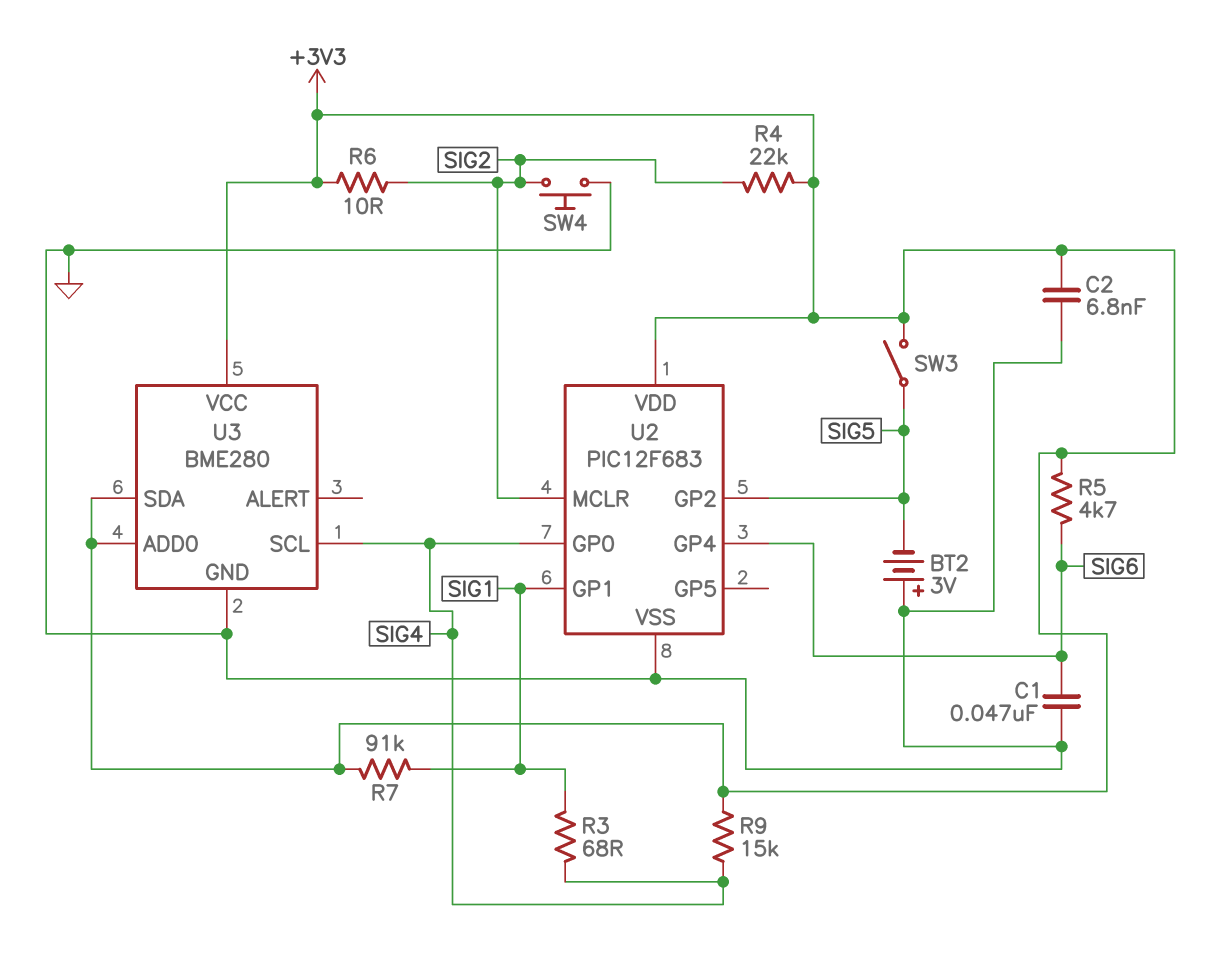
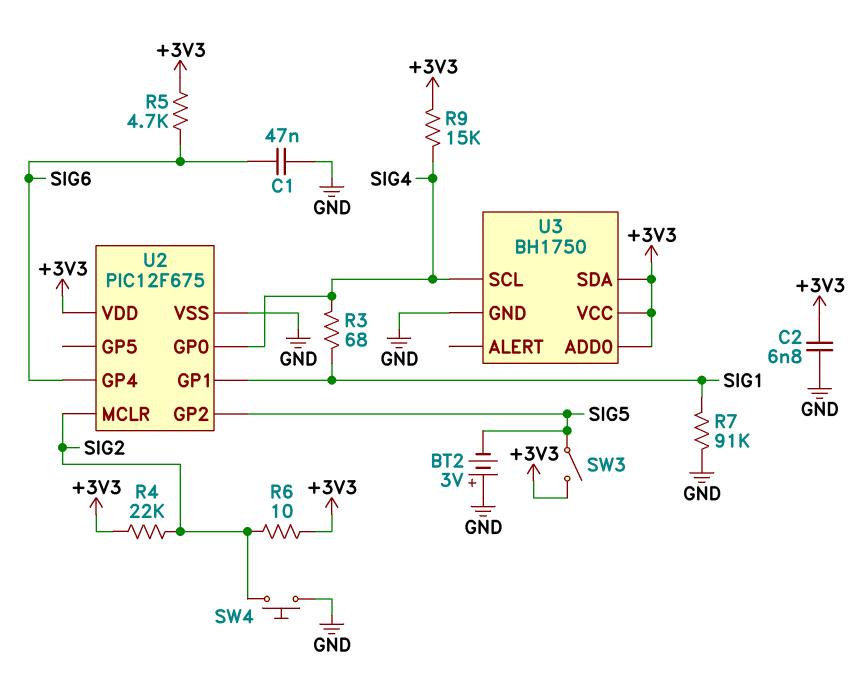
R7: 91k (+3V3, SIG1) -> 91k (GND, SIG1)
U2: PIC12F683 -> PIC12F675
U3: BME280 -> BH1750

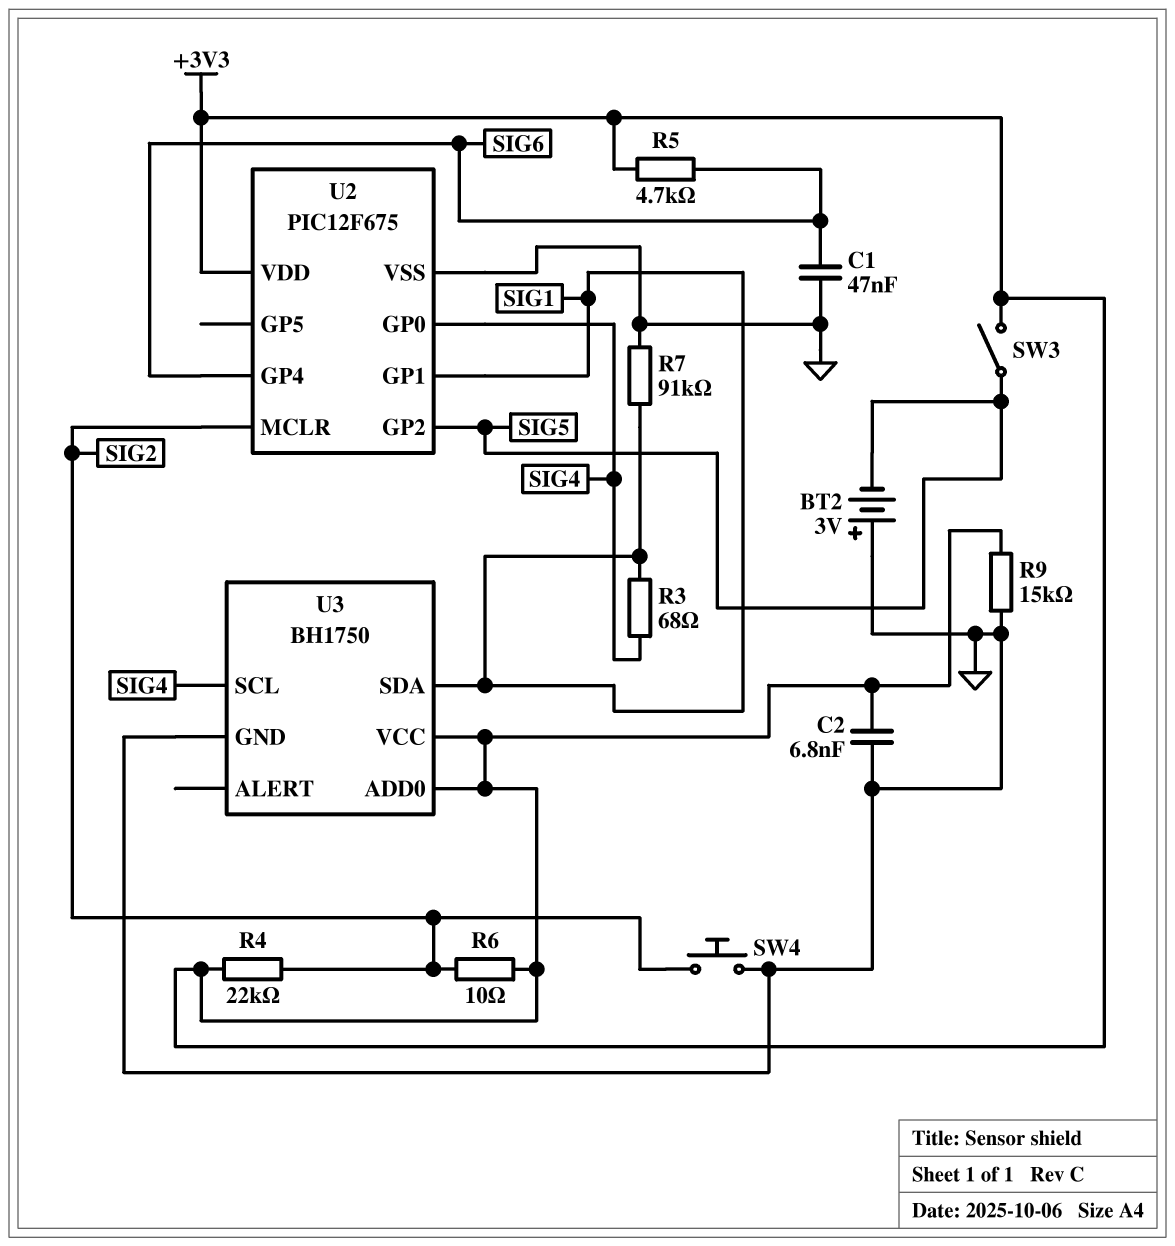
R9: 15k (+3V3, SIG4) -> 15k (+3V3, GND)
U3 pin SDA: +3V3 -> SIG1

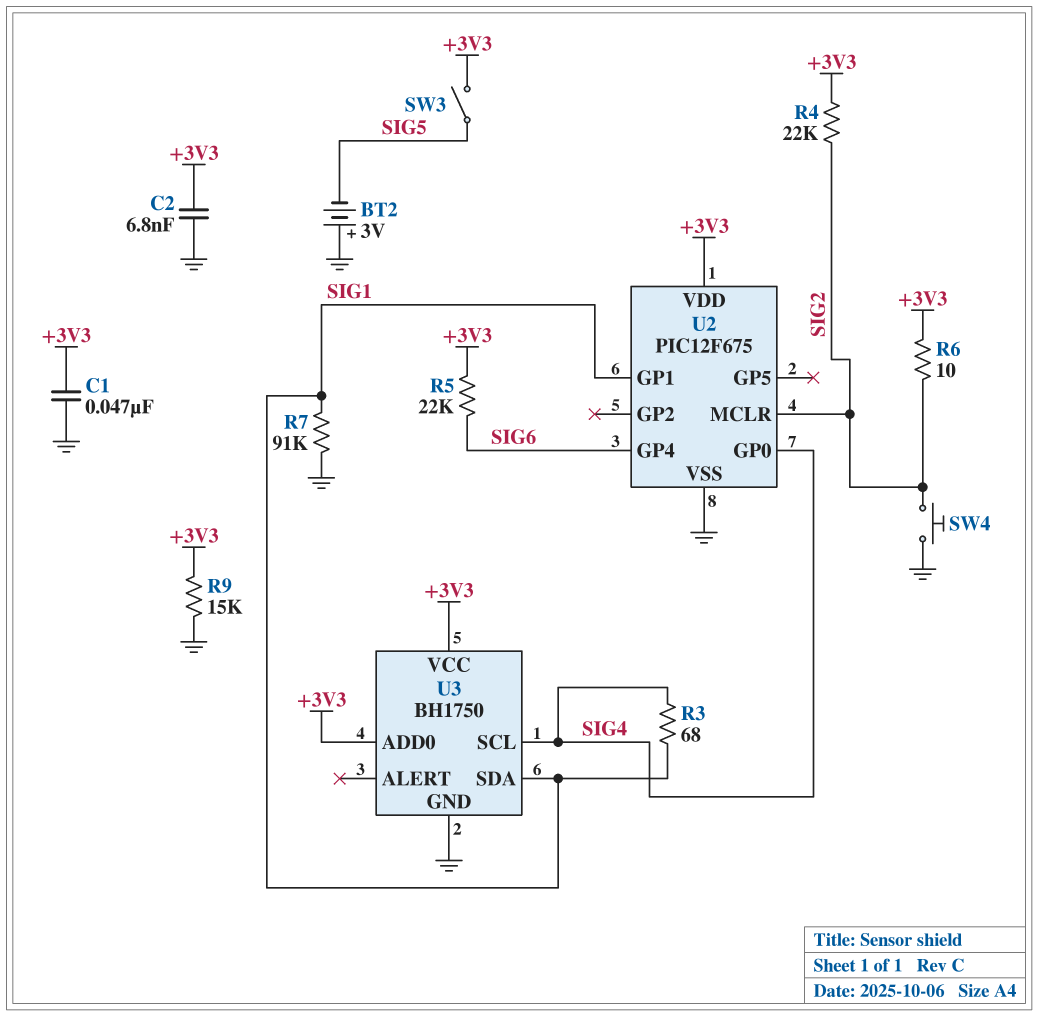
C1: 47nF (GND, SIG6) -> 47nF (+3V3, GND)
R5: 4.7k (+3V3, SIG6) -> 22k (+3V3, SIG6)
U2 pin GP2: SIG5 -> none

